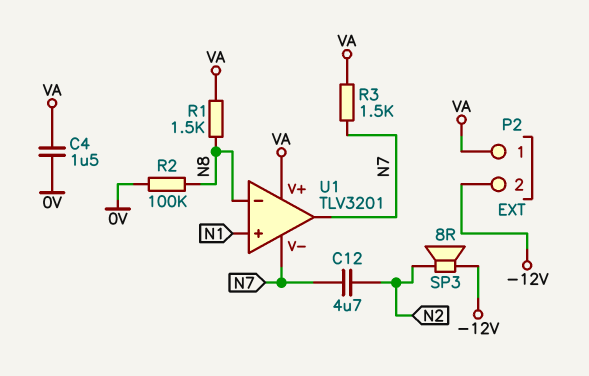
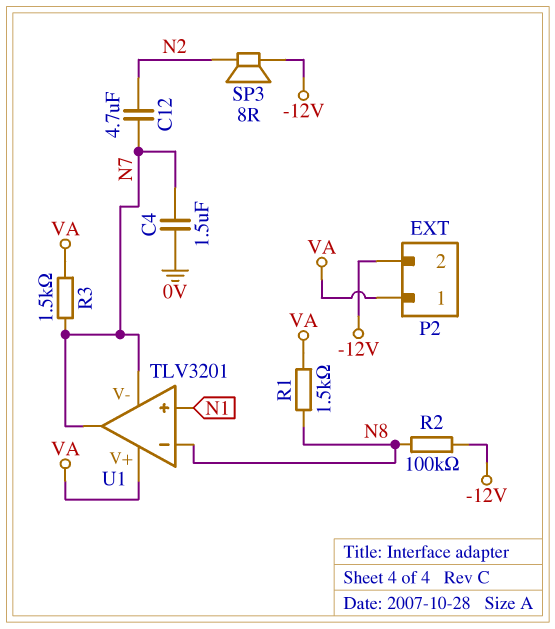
C4: 1.5uF (0V, VA) -> 1.5uF (0V, N7)
R2: 100k (0V, N8) -> 100k (-12V, N8)

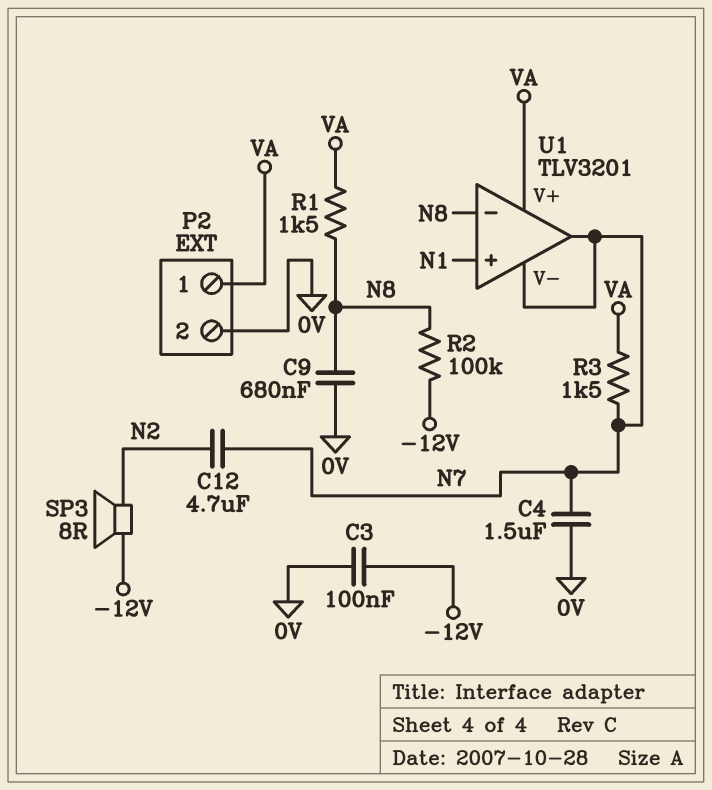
C3: none -> 100nF (-12V, 0V)
C9: none -> 680nF (0V, N8)
P2 pin 2: -12V -> 0V

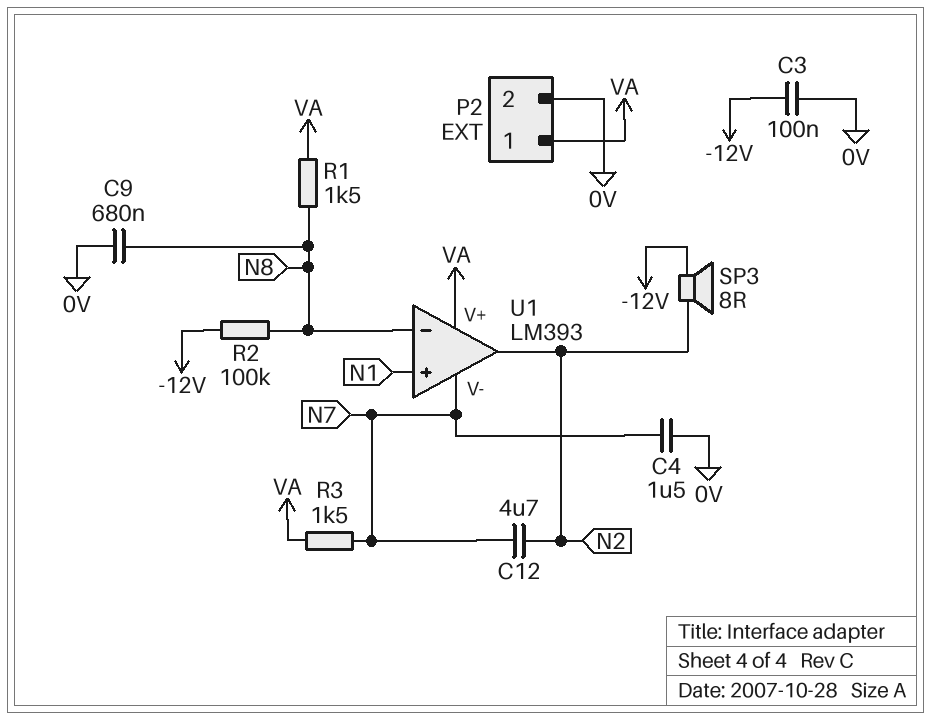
U1: TLV3201 -> LM393
U1 pin out: N7 -> N2

